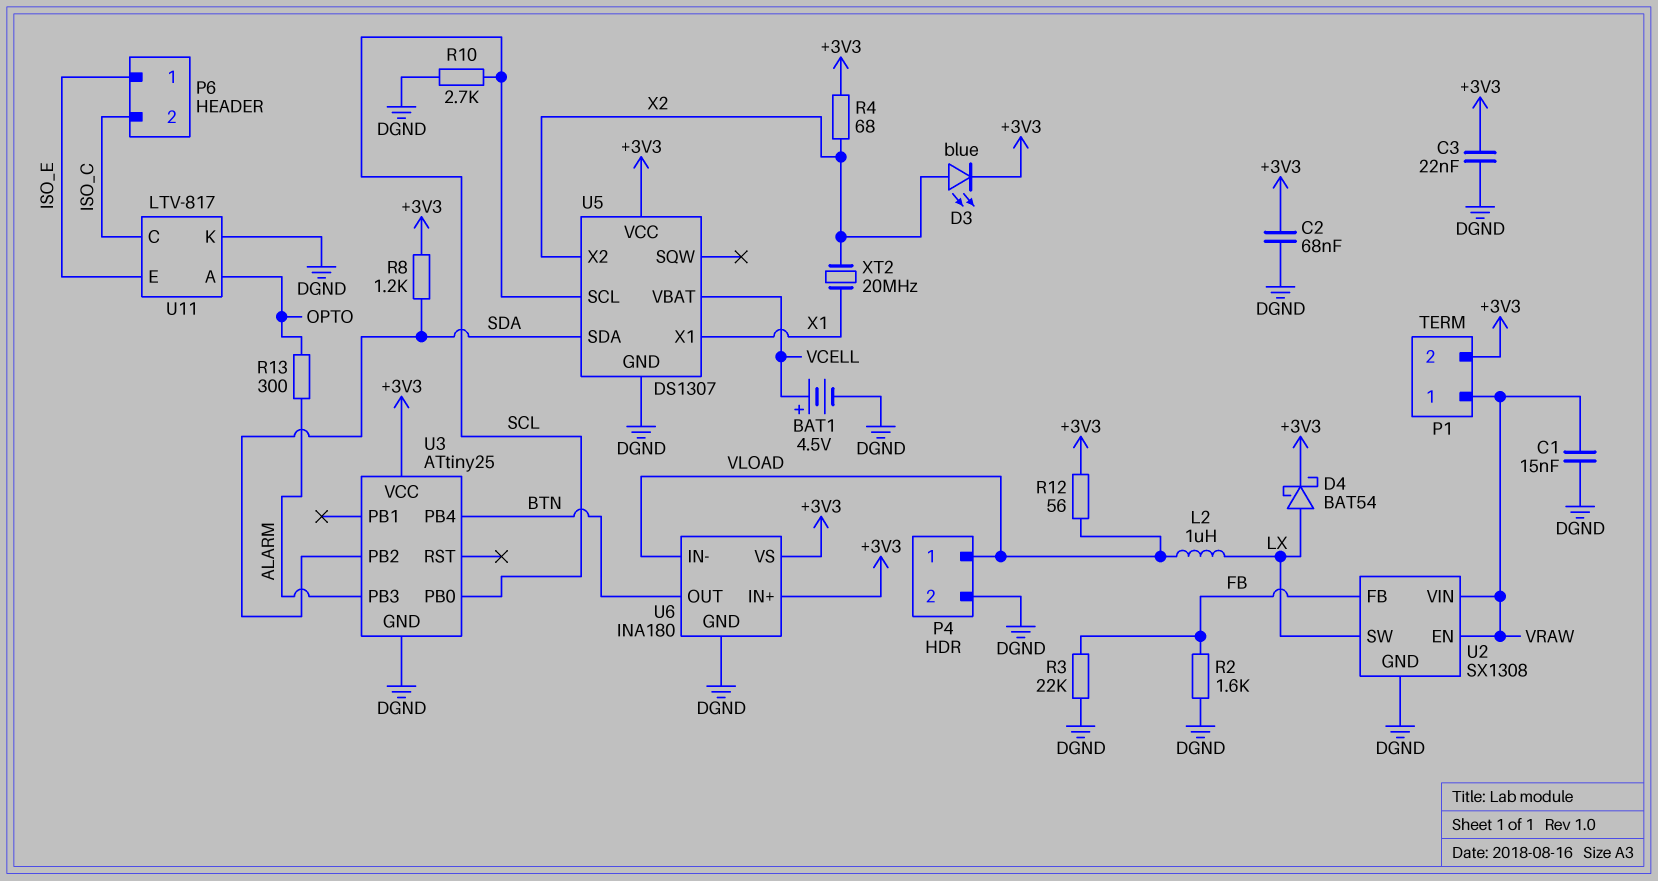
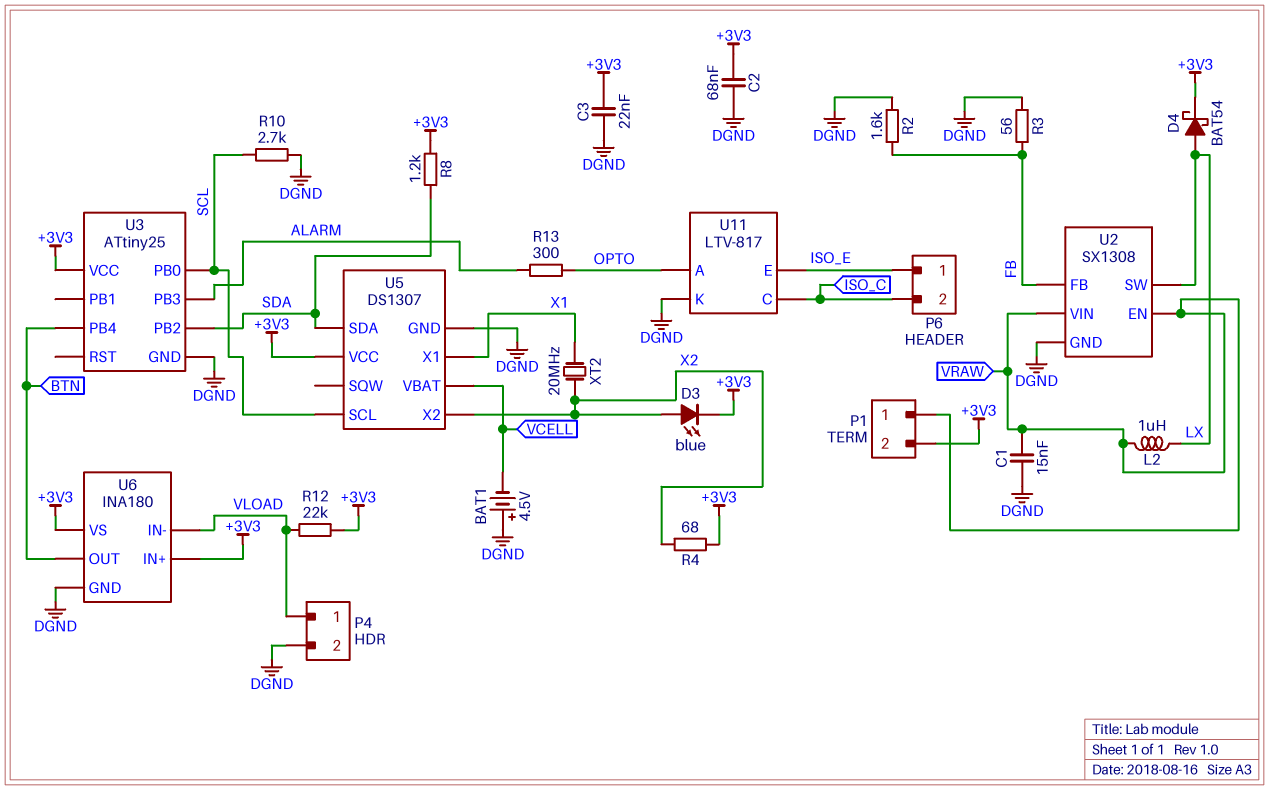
BAT1: 4.5V (plus VCELL, minus DGND) -> 4.5V (plus DGND, minus VCELL)
L2: 1uH (LX, VLOAD) -> 1uH (LX, VRAW)
R3: 22k (DGND, FB) -> 56 (DGND, FB)
R12: 56 (+3V3, VLOAD) -> 22k (+3V3, VLOAD)

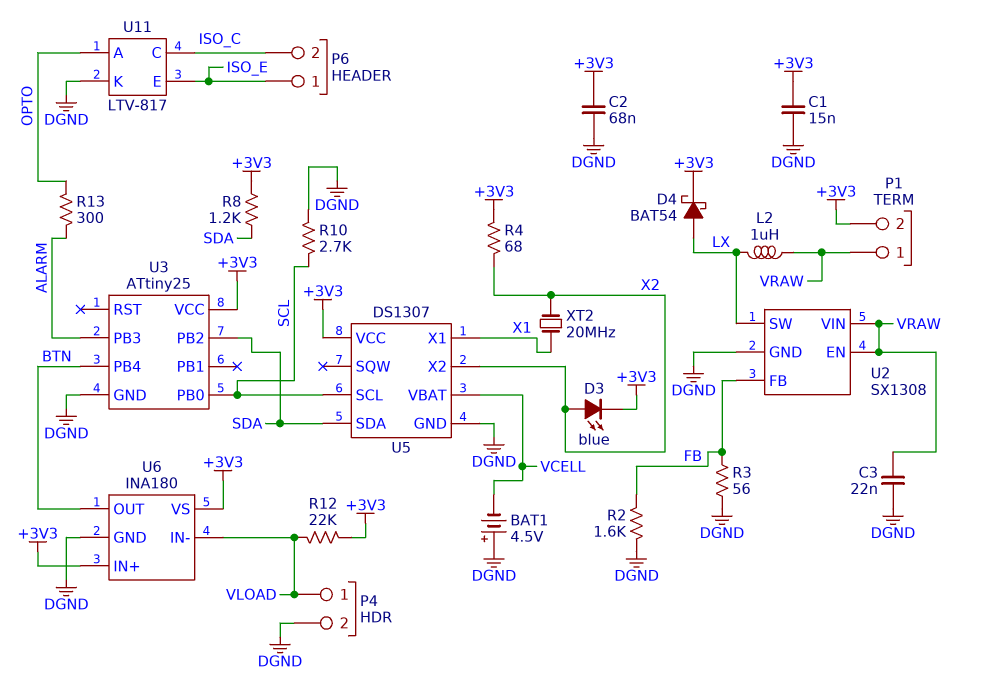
C1: 15nF (DGND, VRAW) -> 15nF (+3V3, DGND)
C3: 22nF (+3V3, DGND) -> 22nF (DGND, VRAW)

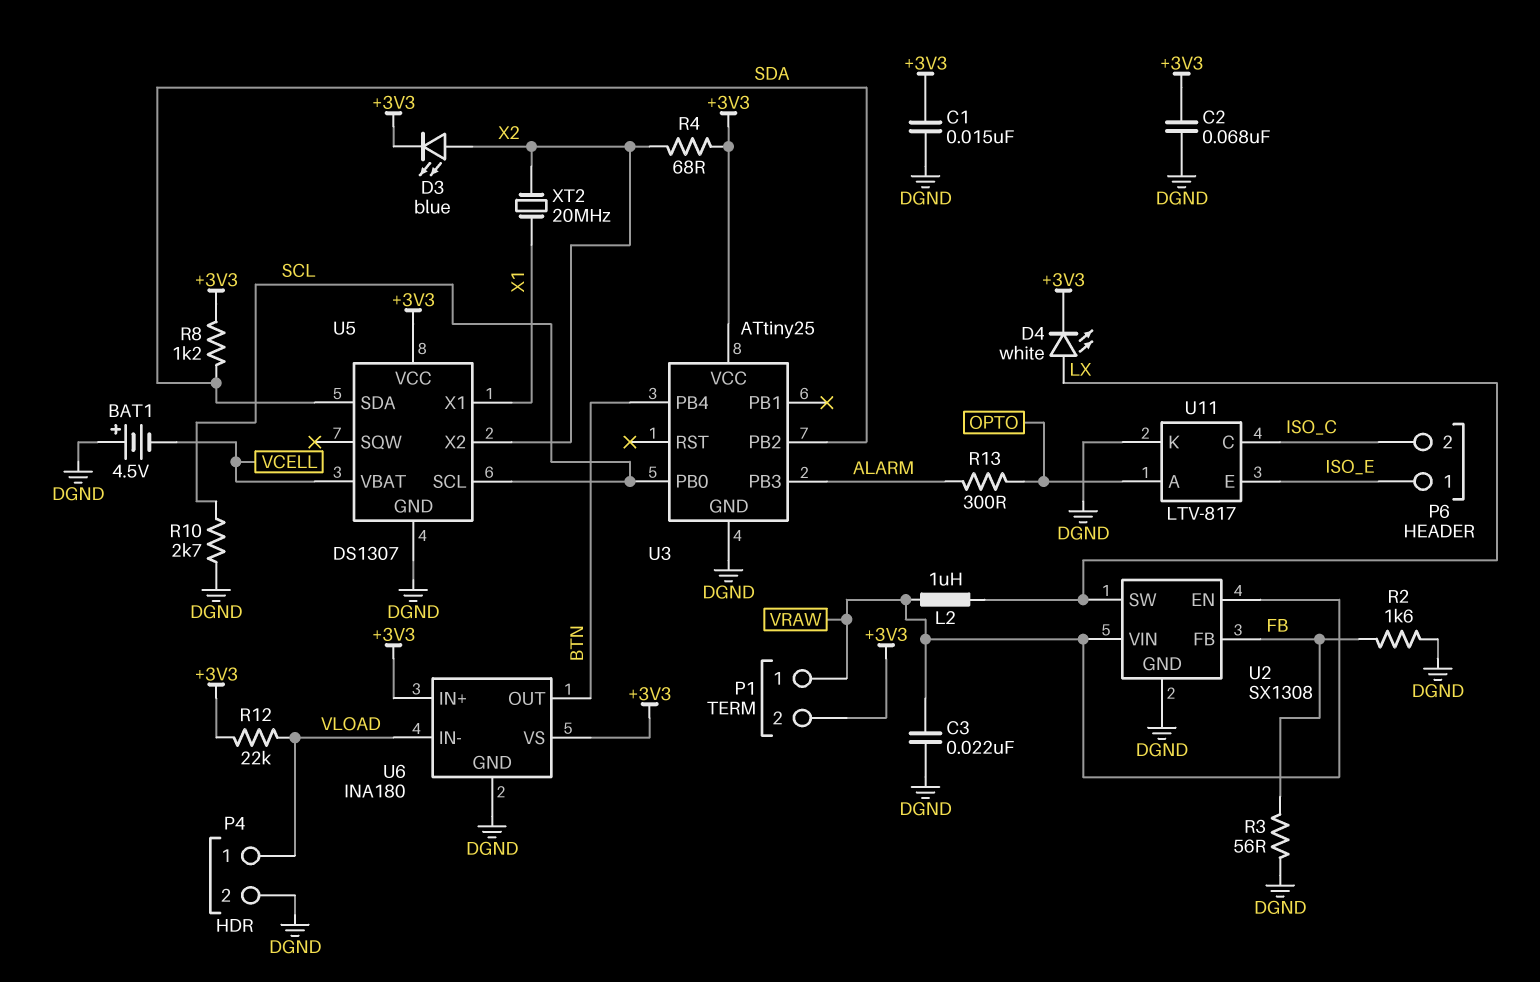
D4: schottky BAT54 (A LX, K +3V3) -> LED white (A LX, K +3V3)

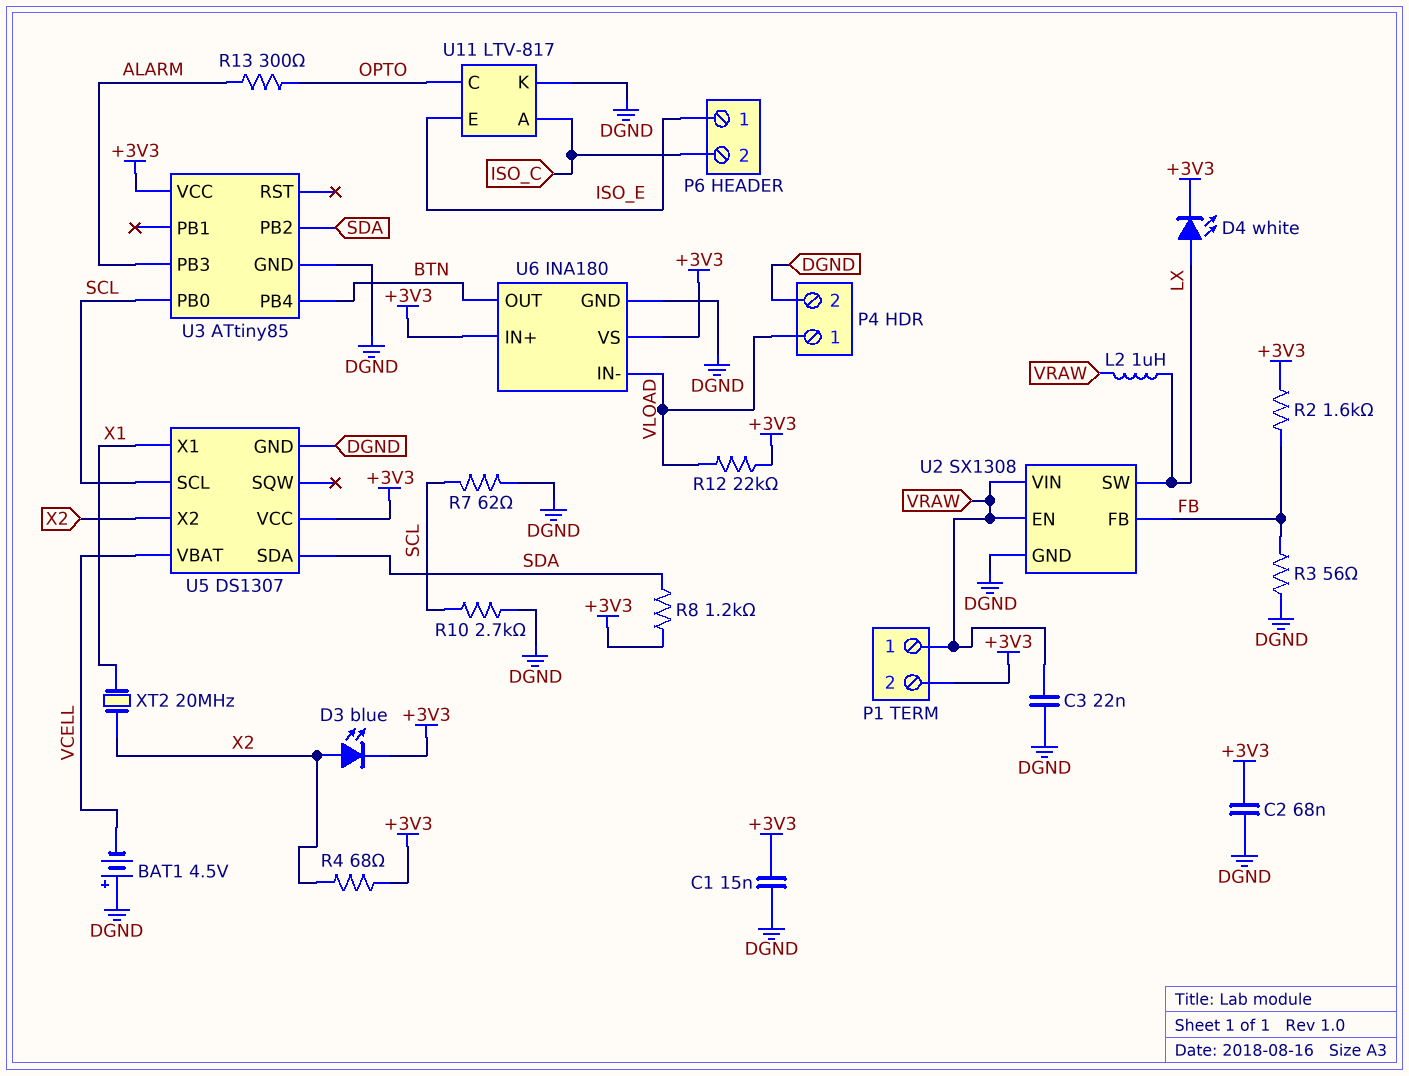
R2: 1.6k (DGND, FB) -> 1.6k (+3V3, FB)
R7: none -> 62 (DGND, SCL)
U3: ATtiny25 -> ATtiny85
U11 pin A: OPTO -> ISO_C
U11 pin C: ISO_C -> OPTO

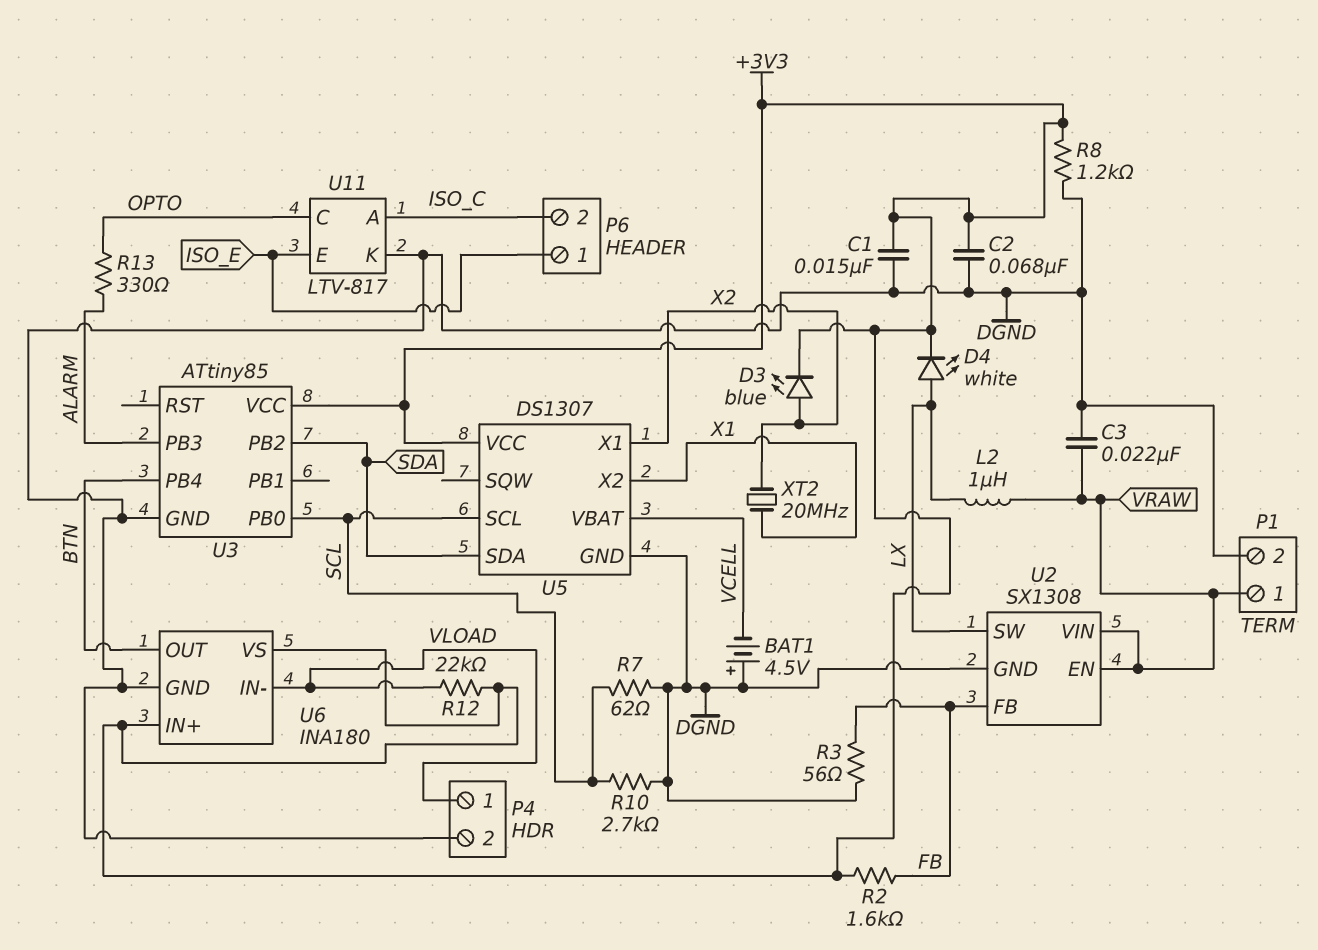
P1 pin 2: +3V3 -> DGND
R4: 68 (+3V3, X2) -> none
R8: 1.2k (+3V3, SDA) -> 1.2k (+3V3, DGND)
R13: 300 (ALARM, OPTO) -> 330 (ALARM, OPTO)
U5 pin X1: X1 -> X2
U5 pin X2: X2 -> X1

